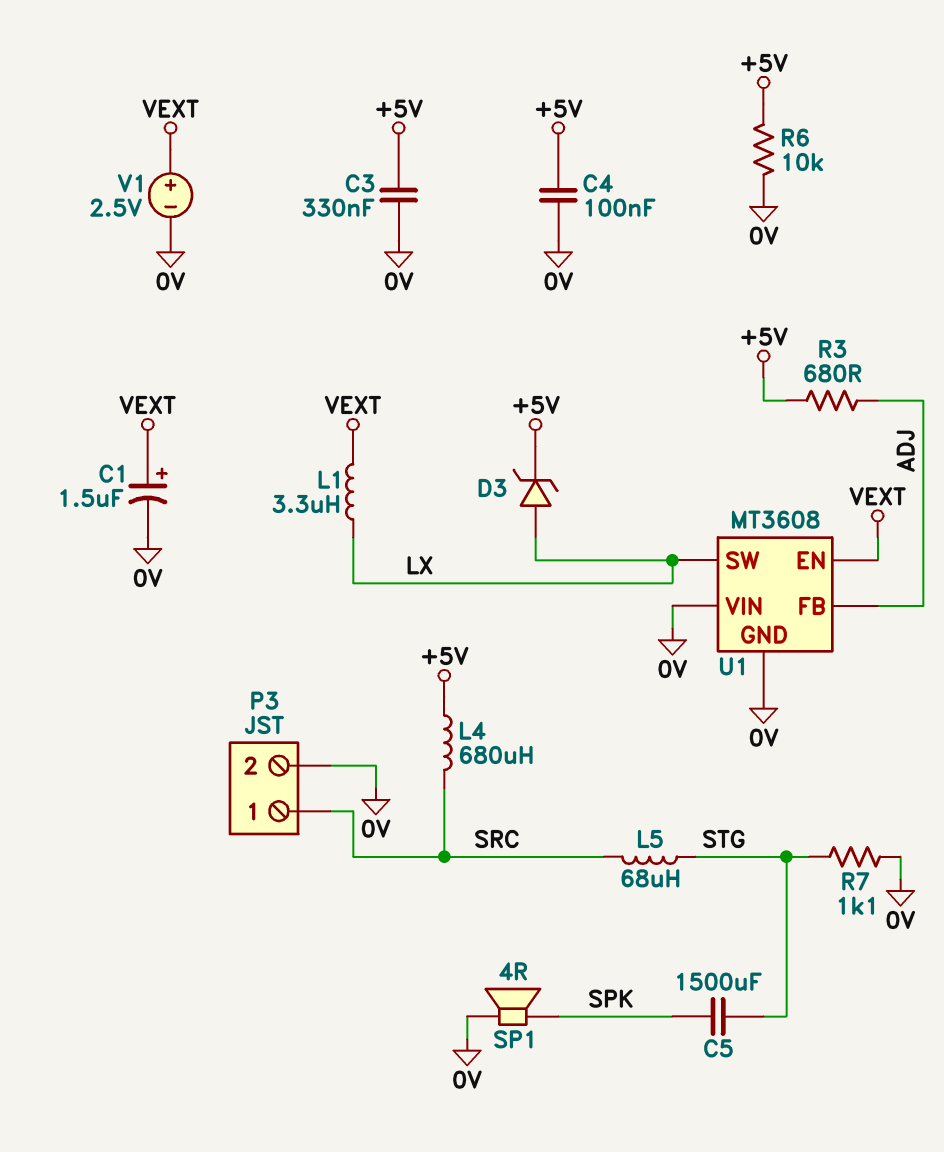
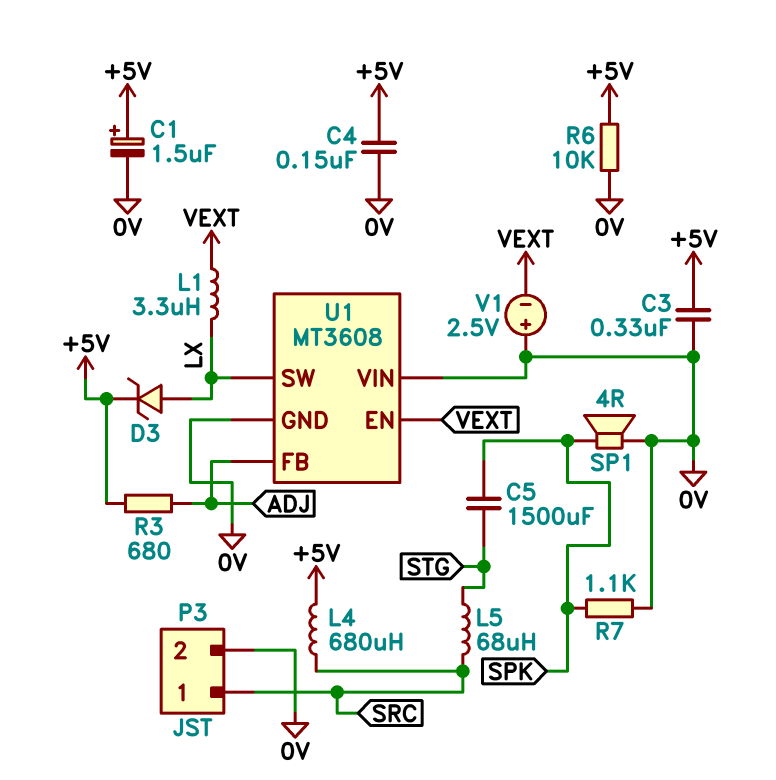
C1: 1.5uF (plus VEXT, minus 0V) -> 1.5uF (plus +5V, minus 0V)
C4: 100nF (+5V, 0V) -> 150nF (+5V, 0V)
R7: 1.1k (0V, STG) -> 1.1k (0V, SPK)
V1: 2.5V (plus VEXT, minus 0V) -> 2.5V (plus 0V, minus VEXT)

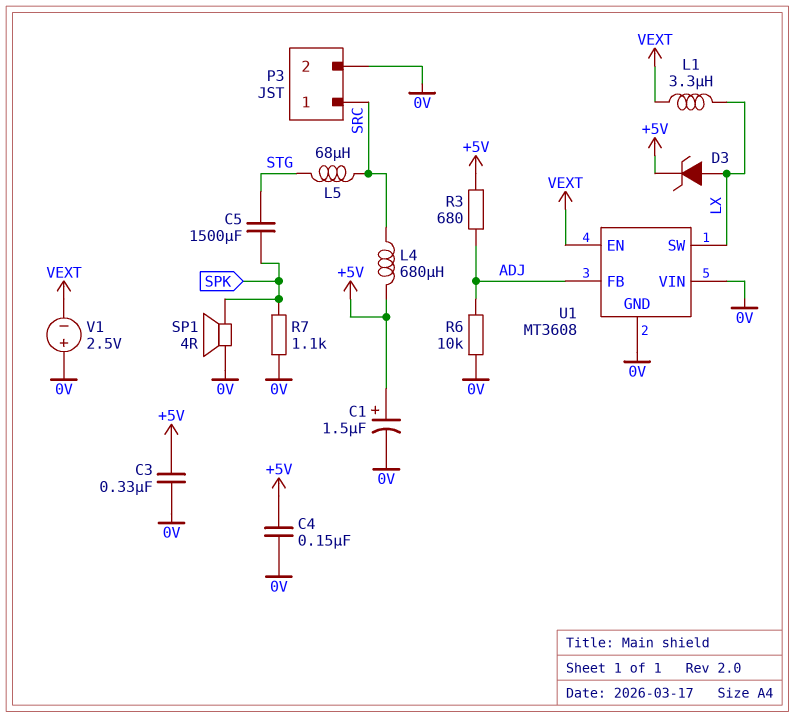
R6: 10k (+5V, 0V) -> 10k (0V, ADJ)

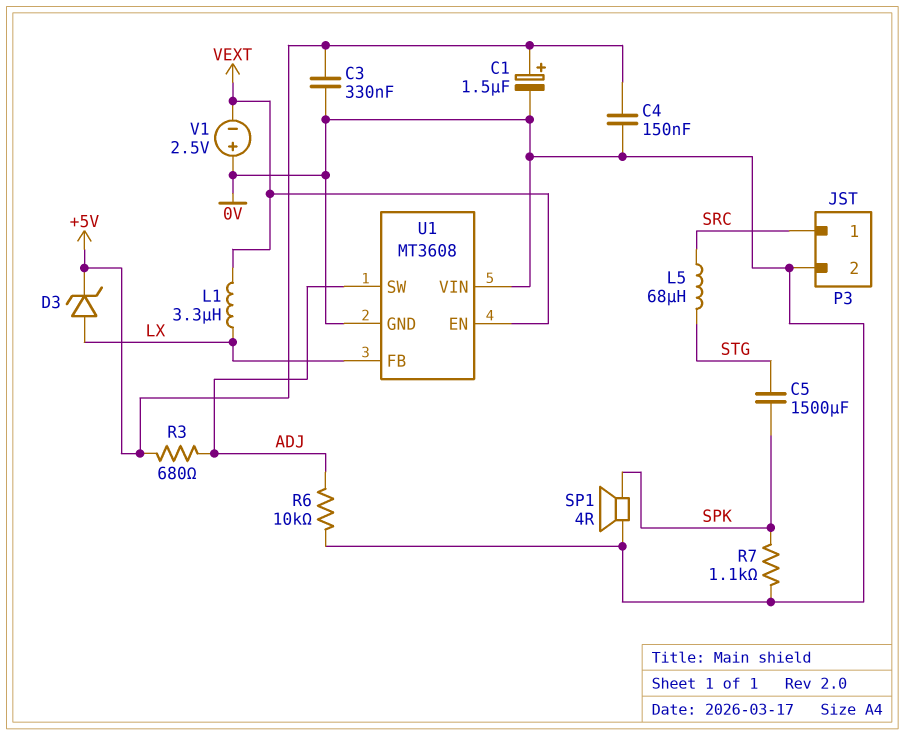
L4: 680uH (+5V, SRC) -> none
U1 pin FB: ADJ -> LX
U1 pin SW: LX -> ADJ

